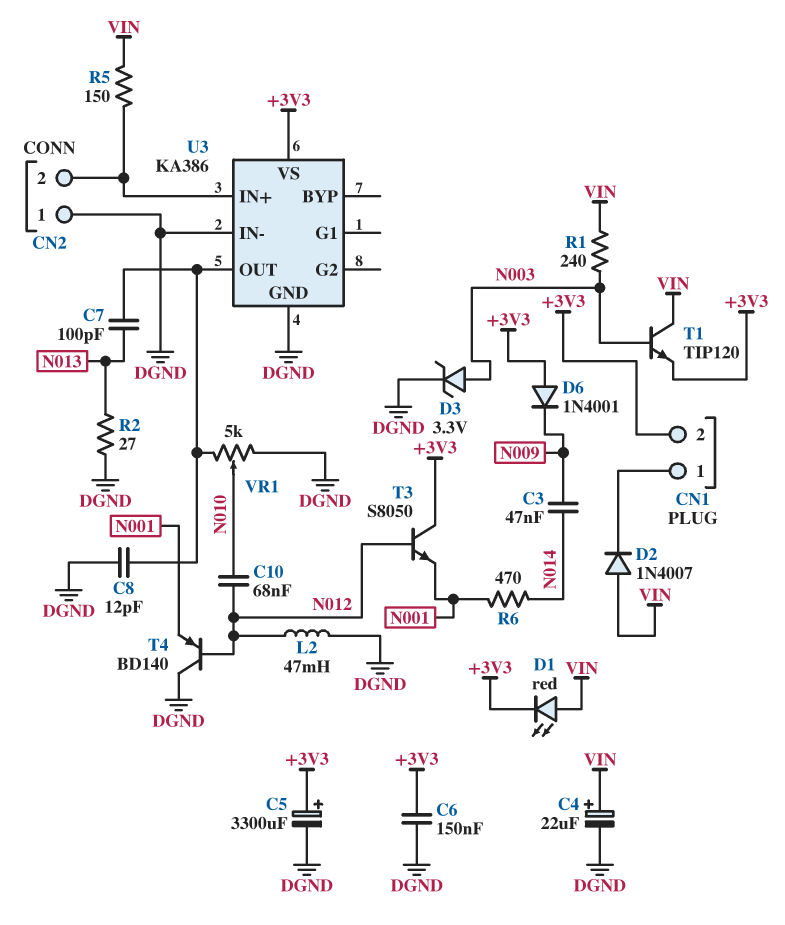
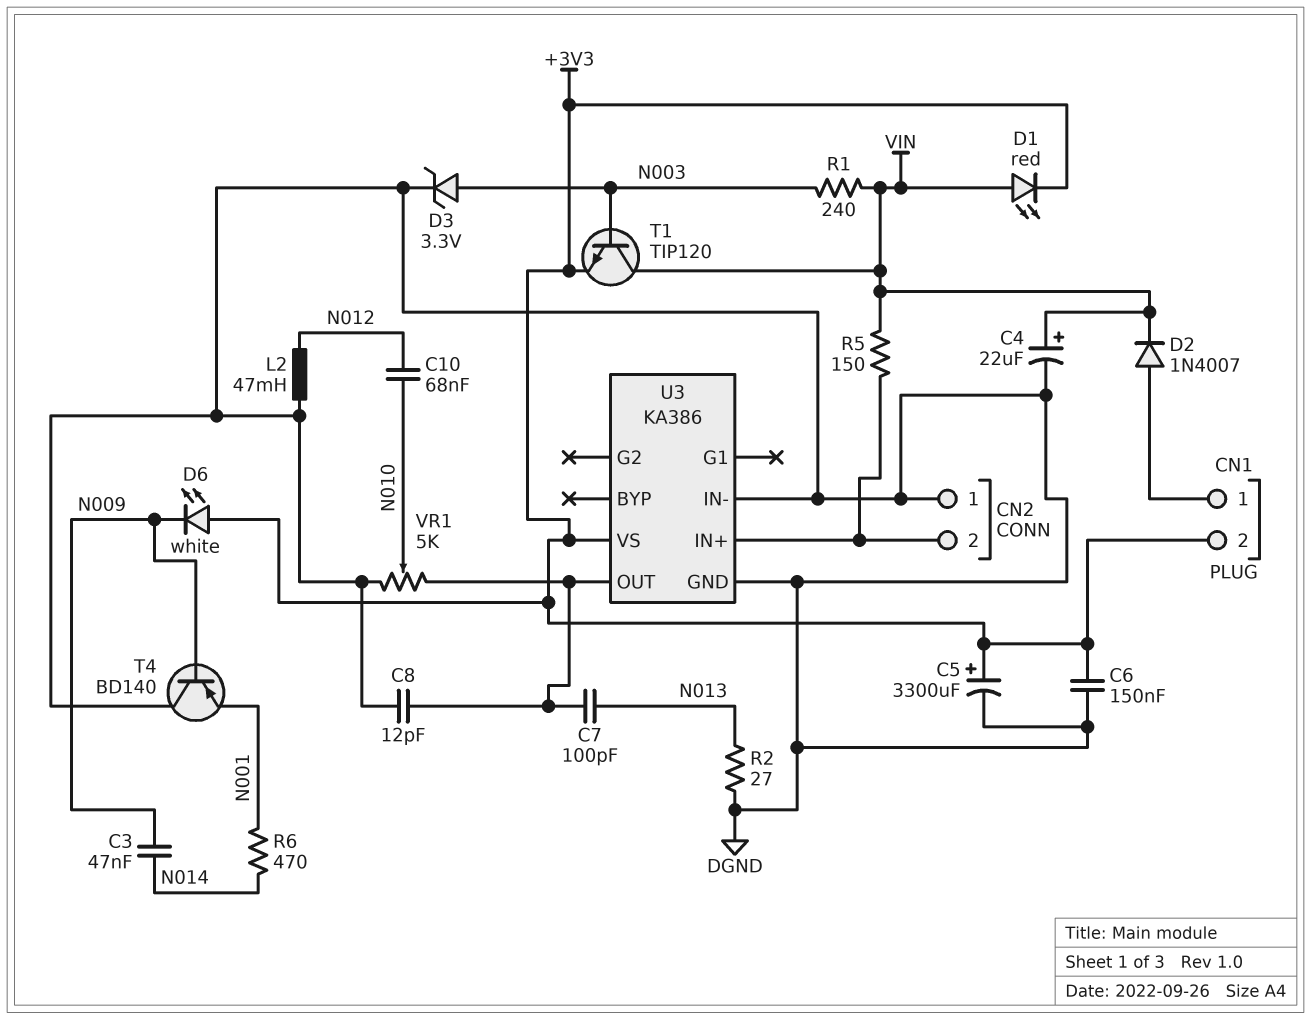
D2: diode 1N4007 (A VIN, K CN1/1) -> diode 1N4007 (A CN1/1, K VIN)
D6: diode 1N4001 (A +3V3, K N009) -> LED white (A +3V3, K N009)
T3: NPN S8050 (B N012, C +3V3, E N001) -> none
T4: PNP BD140 (B N012, C DGND, E N001) -> PNP BD140 (B N009, C DGND, E N001)

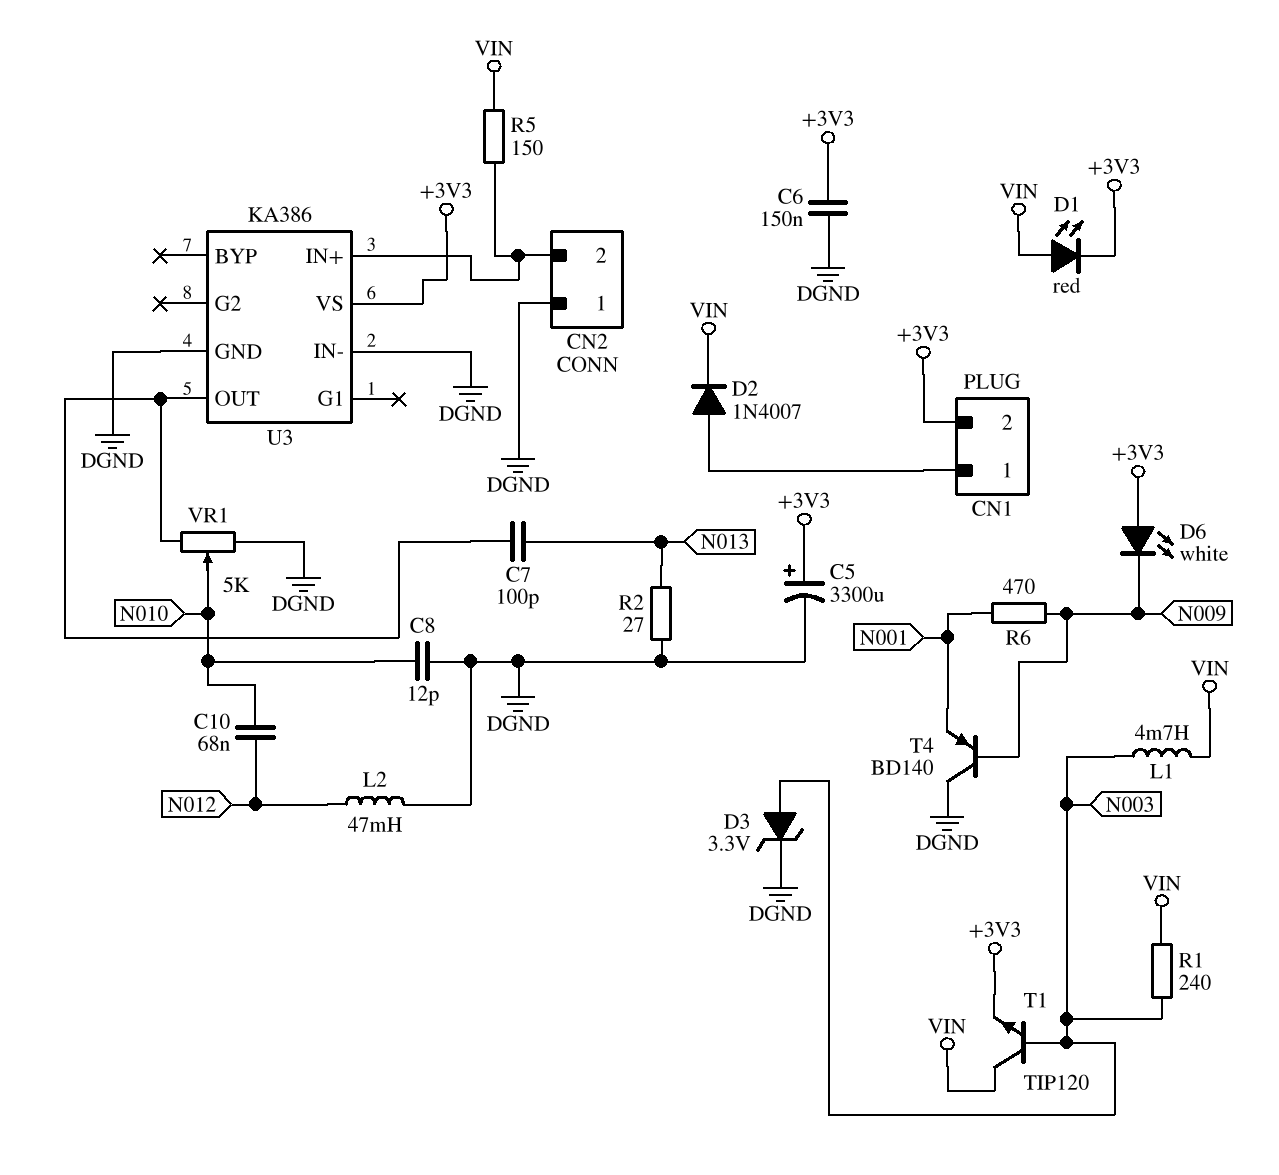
C3: 47nF (N009, N014) -> none
C4: 22uF (plus VIN, minus DGND) -> none
C8: 12pF (DGND, U3/OUT) -> 12pF (DGND, N010)
L1: none -> 4.7mH (N003, VIN)
R6: 470 (N001, N014) -> 470 (N001, N009)

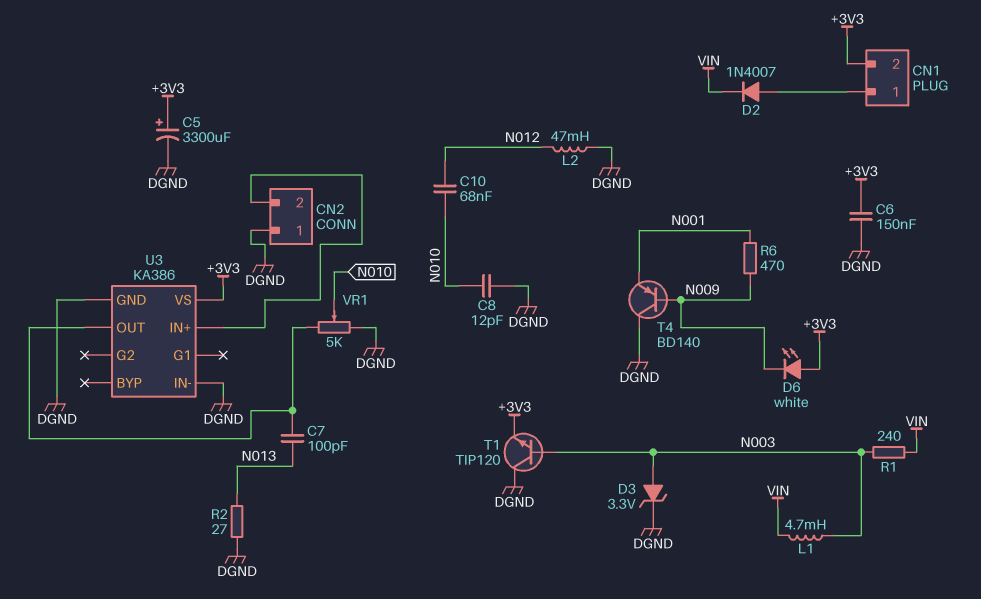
D1: LED red (A VIN, K +3V3) -> none
R5: 150 (CN2/2, VIN) -> none
T1: NPN TIP120 (B N003, C VIN, E +3V3) -> NPN TIP120 (B N003, C DGND, E +3V3)

